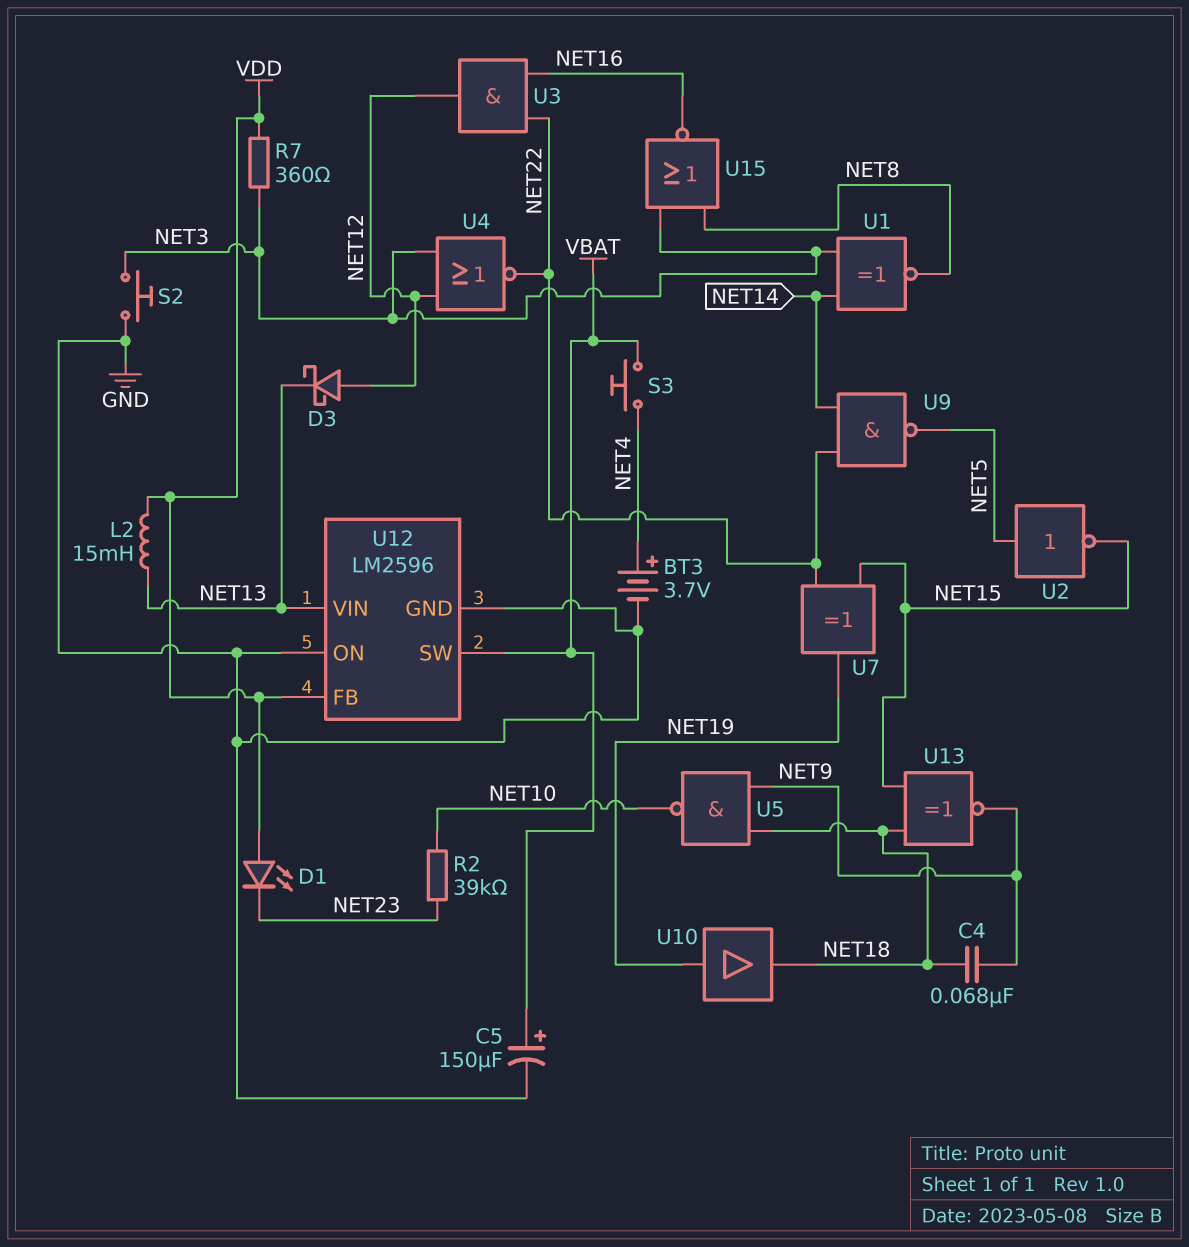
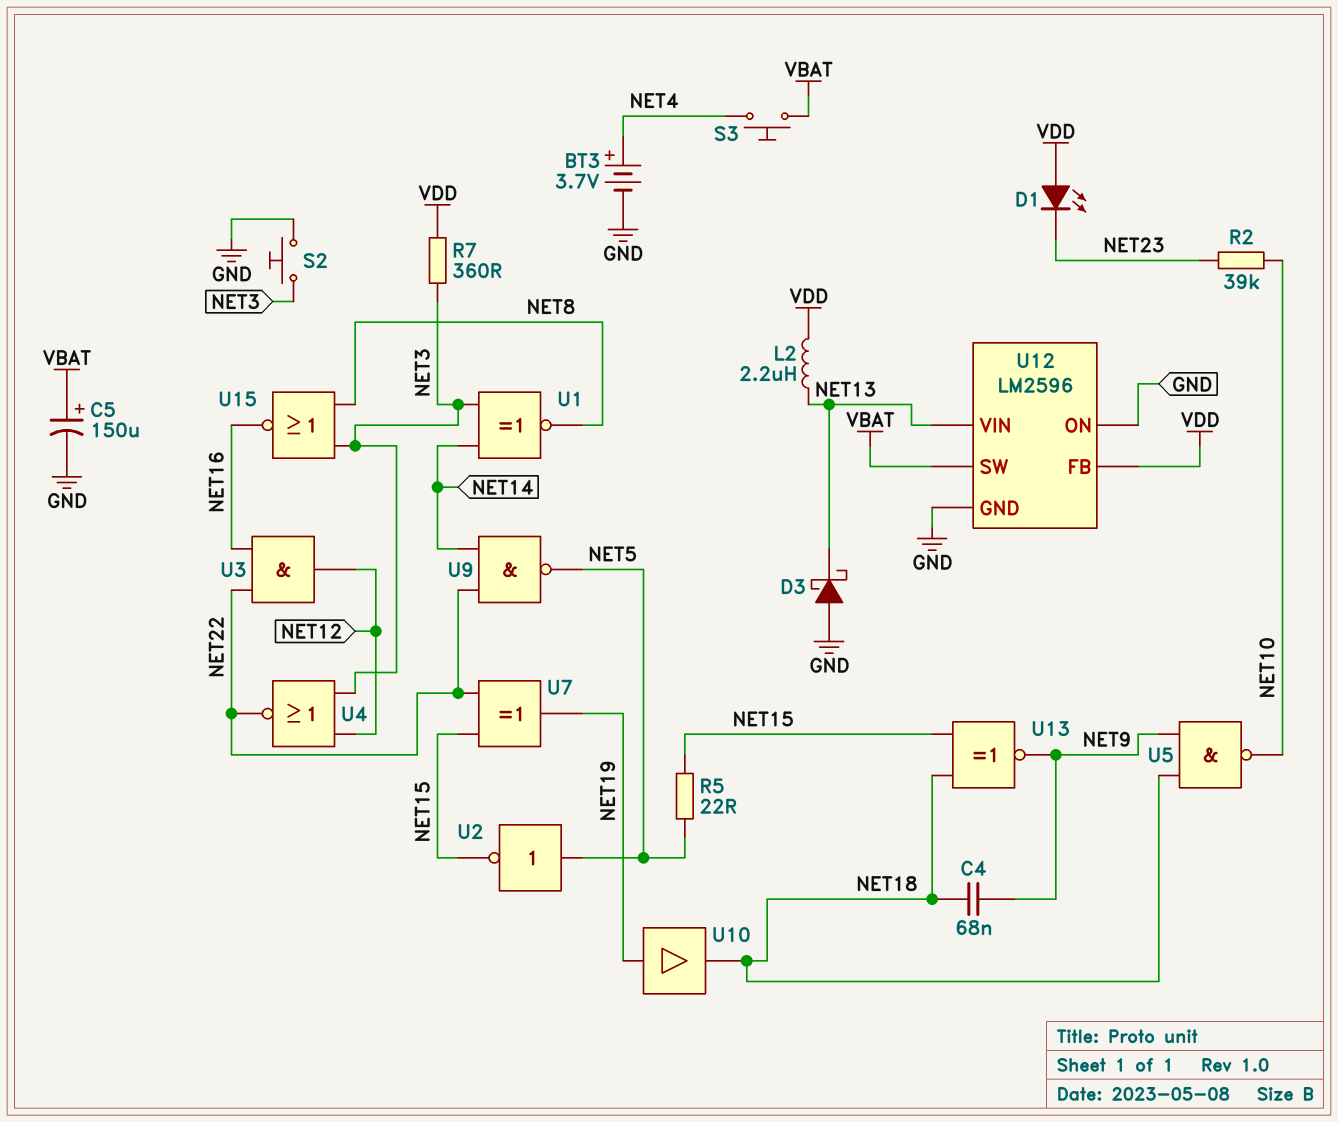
D3: schottky (A NET12, K NET13) -> schottky (A GND, K NET13)
L2: 15mH (NET13, VDD) -> 2.2uH (NET13, VDD)
R5: none -> 22 (NET5, NET15)

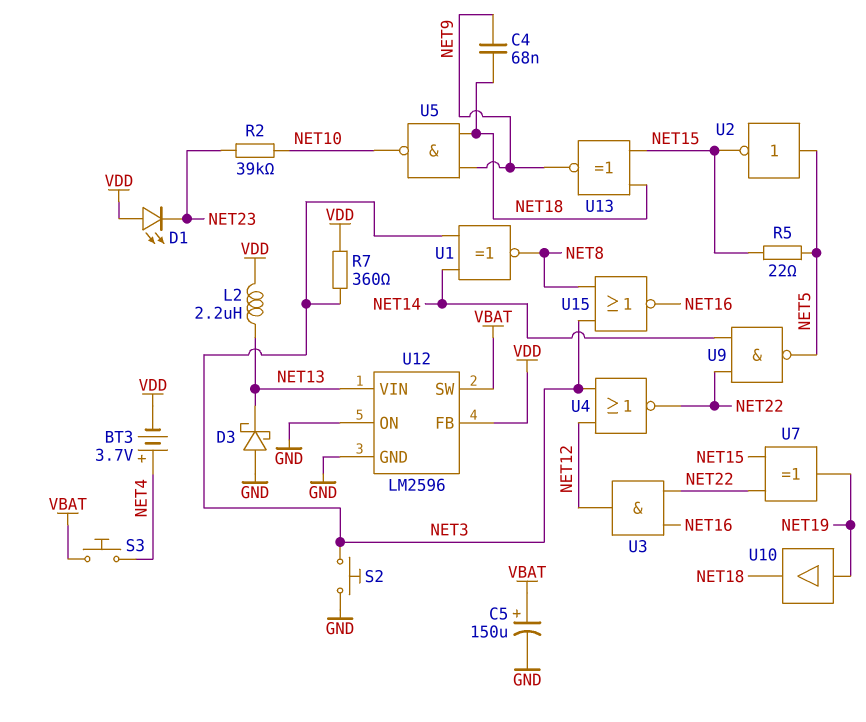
BT3: 3.7V (plus NET4, minus GND) -> 3.7V (plus NET4, minus VDD)

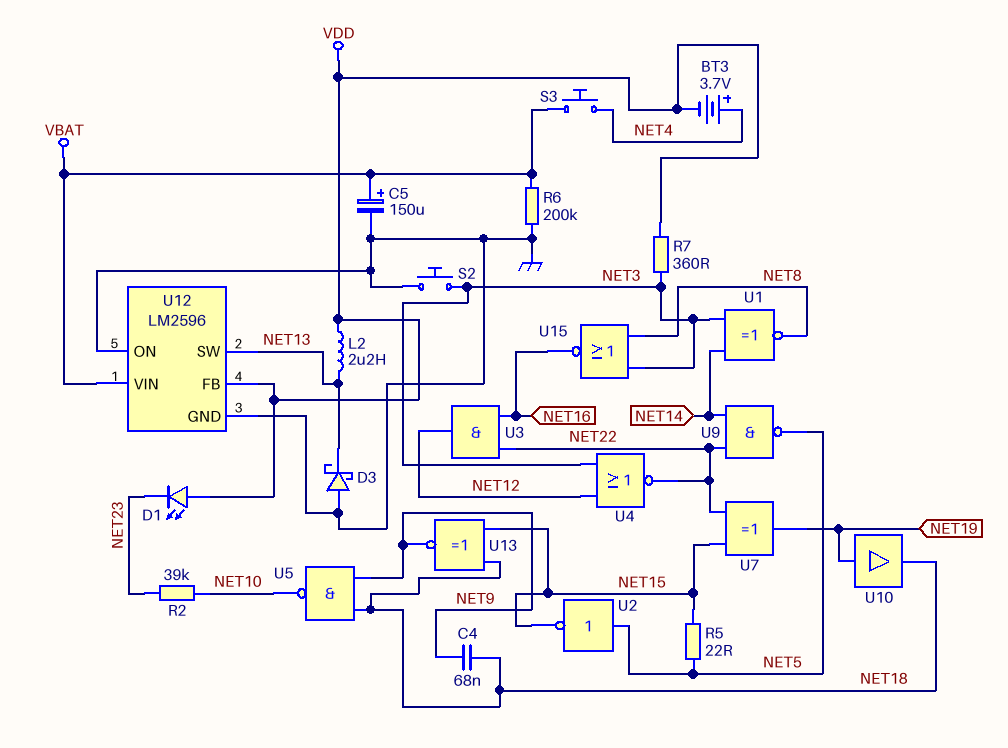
R6: none -> 200k (GND, VBAT)
U12 pin SW: VBAT -> NET13
U12 pin VIN: NET13 -> VBAT

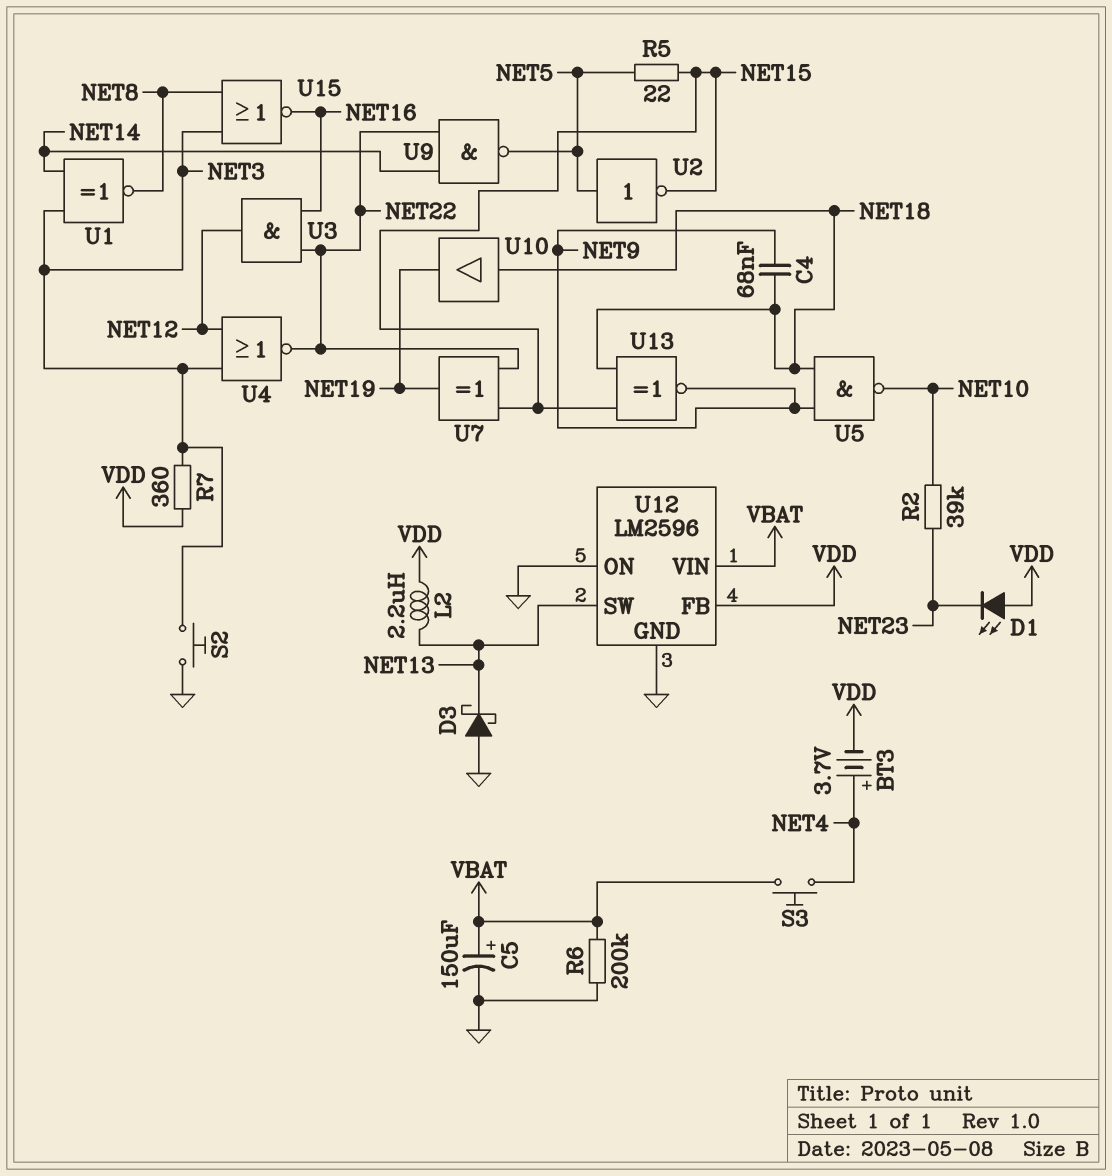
U10: buffer (in NET19, out NET18) -> buffer (in NET18, out NET19)

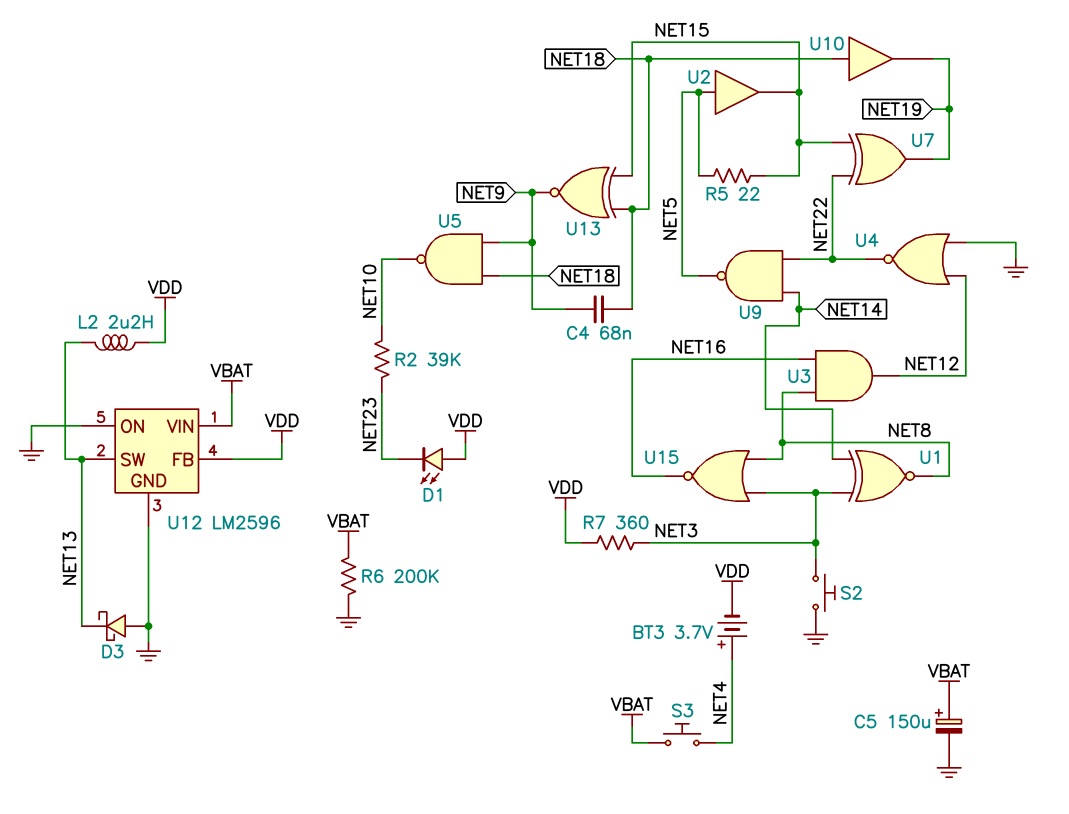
U2: NOT (in NET5, out NET15) -> buffer (in NET5, out NET15)
U3: AND (in NET16, in NET22, out NET12) -> AND (in NET8, in NET16, out NET12)
U4: NOR (in NET3, in NET12, out NET22) -> NOR (in GND, in NET12, out NET22)

